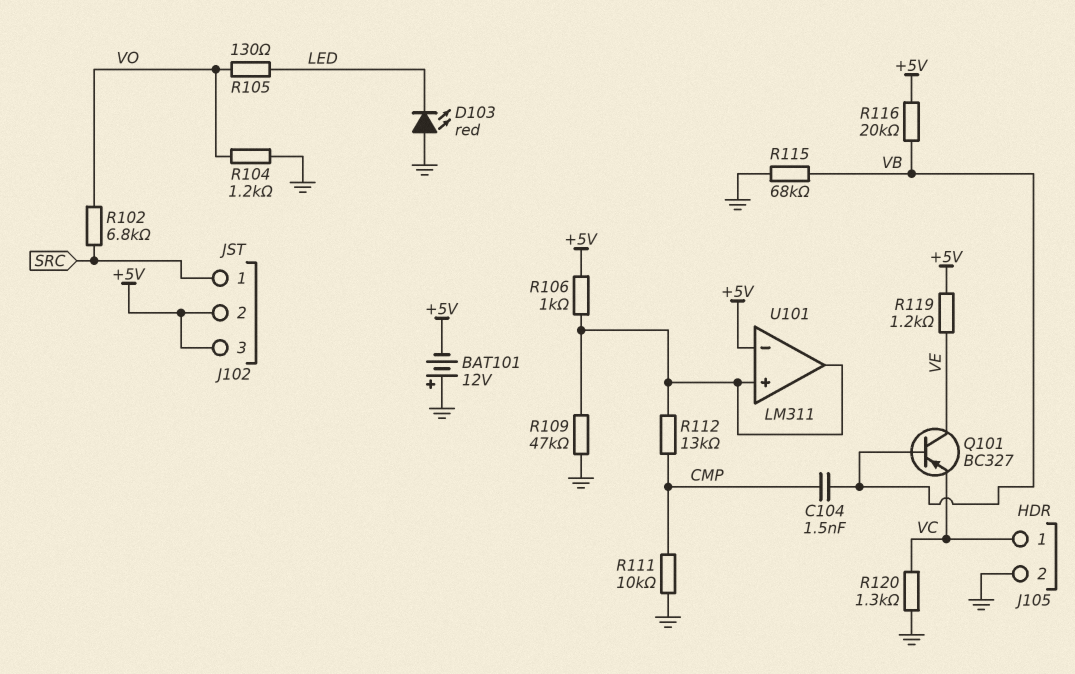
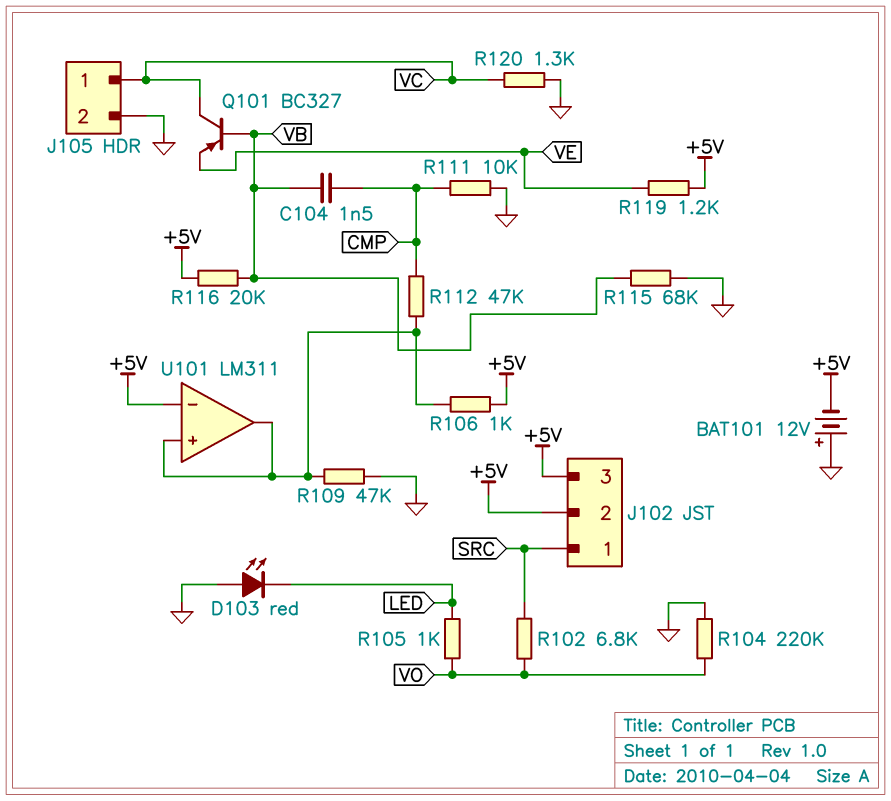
Q101: PNP BC327 (B VB, C VE, E VC) -> PNP BC327 (B VB, C VC, E VE)
R104: 1.2k (GND, VO) -> 220k (GND, VO)
R105: 130 (LED, VO) -> 1k (LED, VO)
R112: 13k (CMP, U101/in+) -> 47k (CMP, U101/in+)

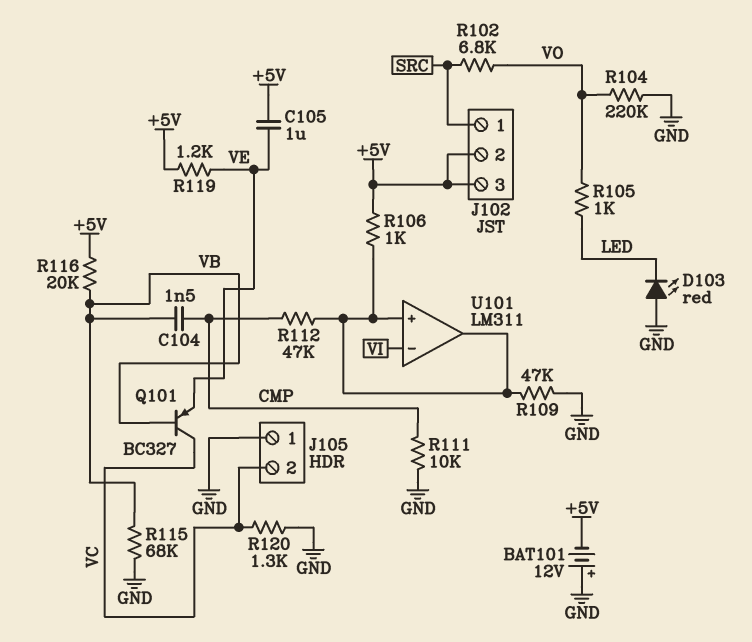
C105: none -> 1uF (+5V, VE)
J105 pin 1: VC -> GND
J105 pin 2: GND -> VC
U101 pin in-: +5V -> VI

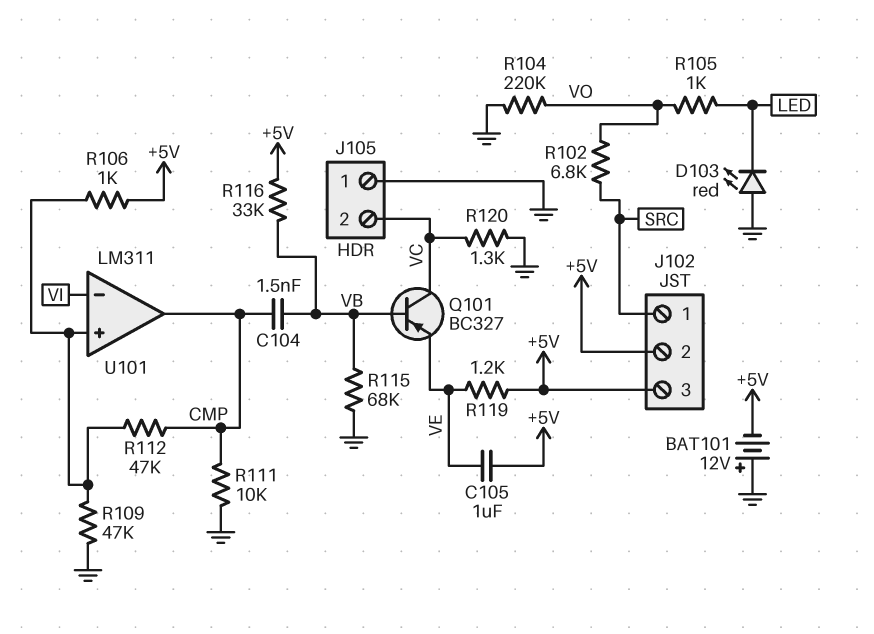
R116: 20k (+5V, VB) -> 33k (+5V, VB)
U101 pin out: U101/in+ -> CMP

